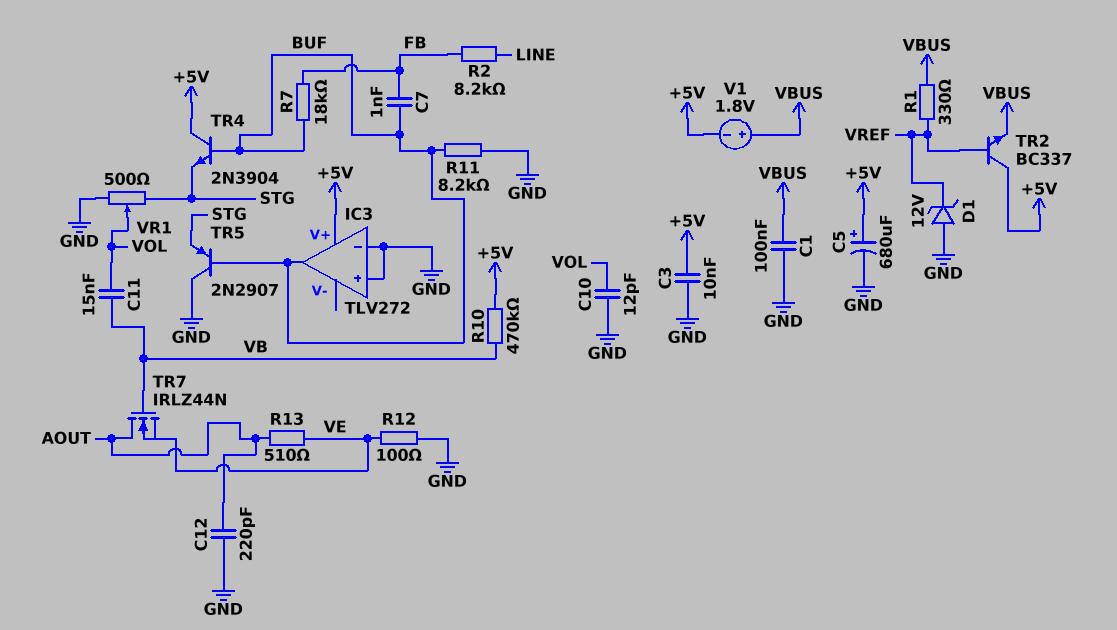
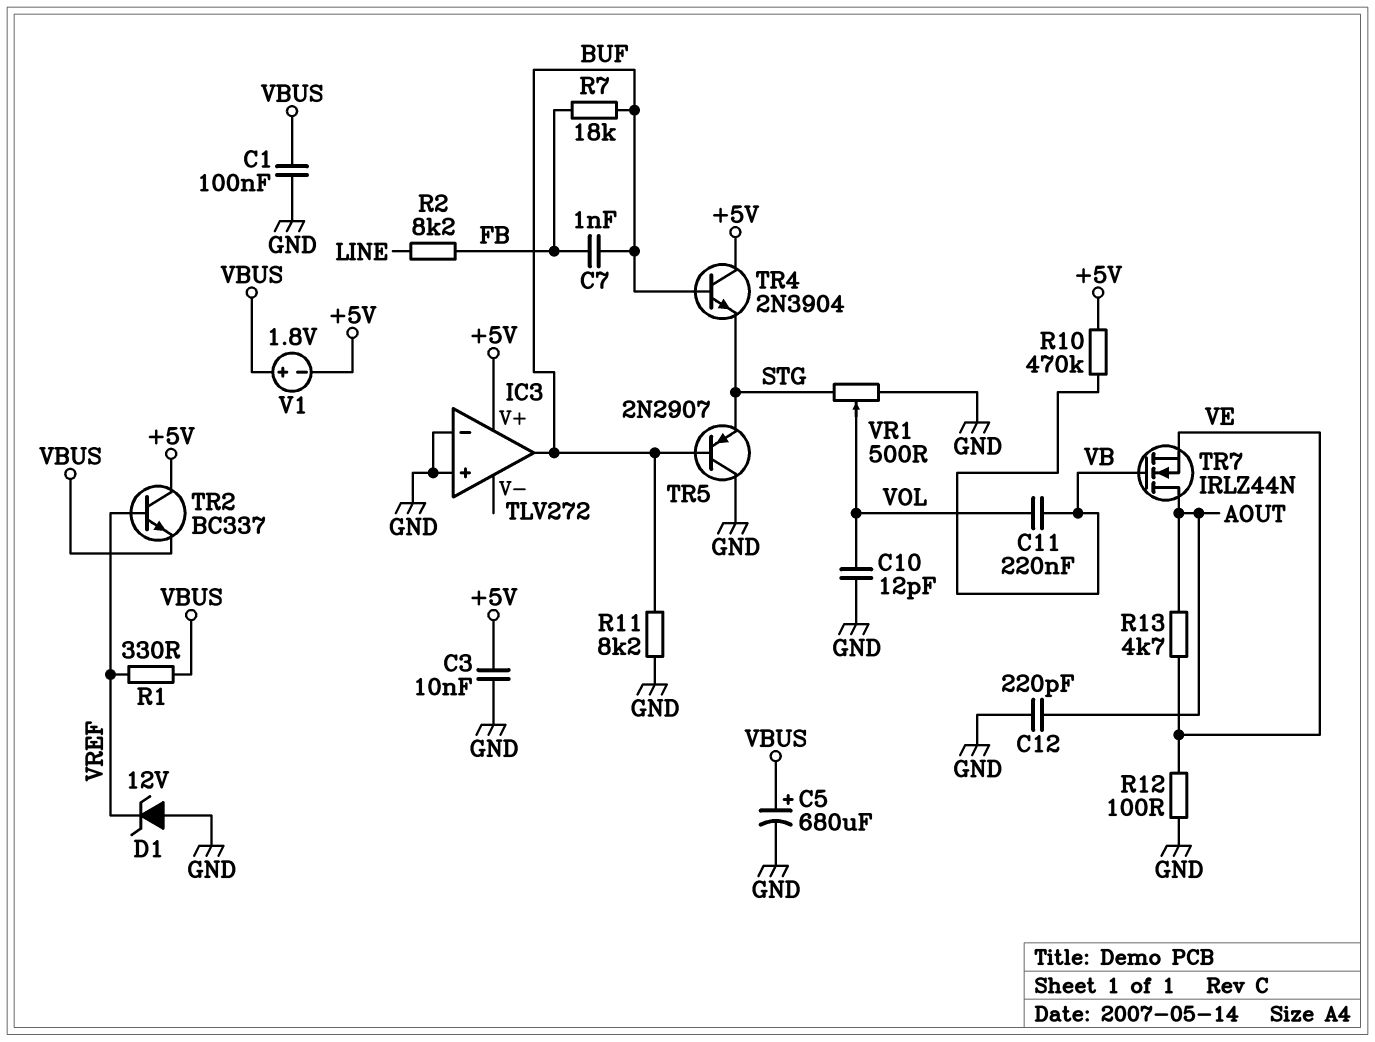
C5: 680uF (plus +5V, minus GND) -> 680uF (plus VBUS, minus GND)
C11: 15nF (VB, VOL) -> 220nF (VB, VOL)
R13: 510 (AOUT, VE) -> 4.7k (AOUT, VE)

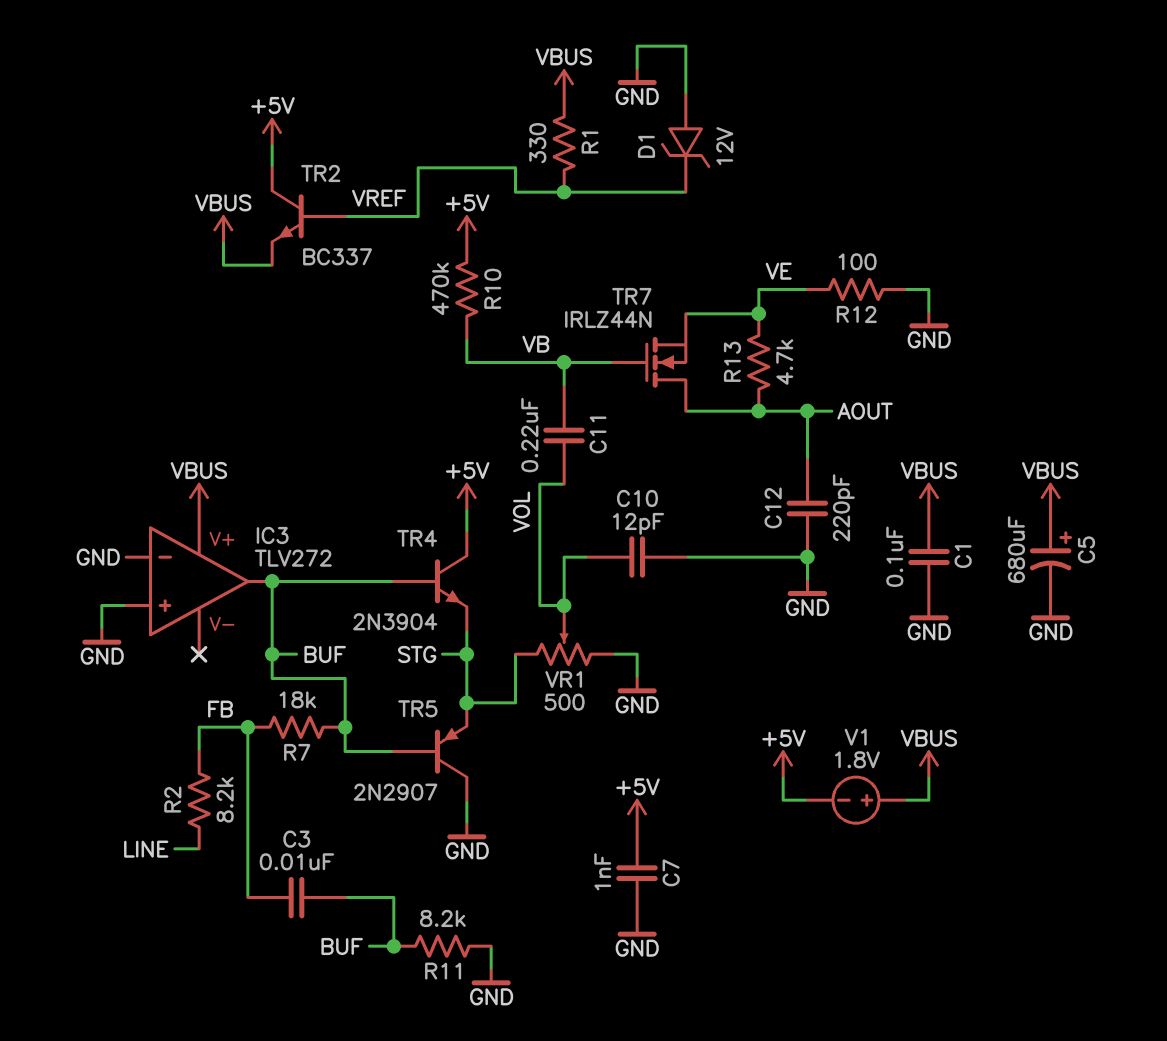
C3: 10nF (+5V, GND) -> 10nF (BUF, FB)
C7: 1nF (BUF, FB) -> 1nF (+5V, GND)
IC3 pin V+: +5V -> VBUS

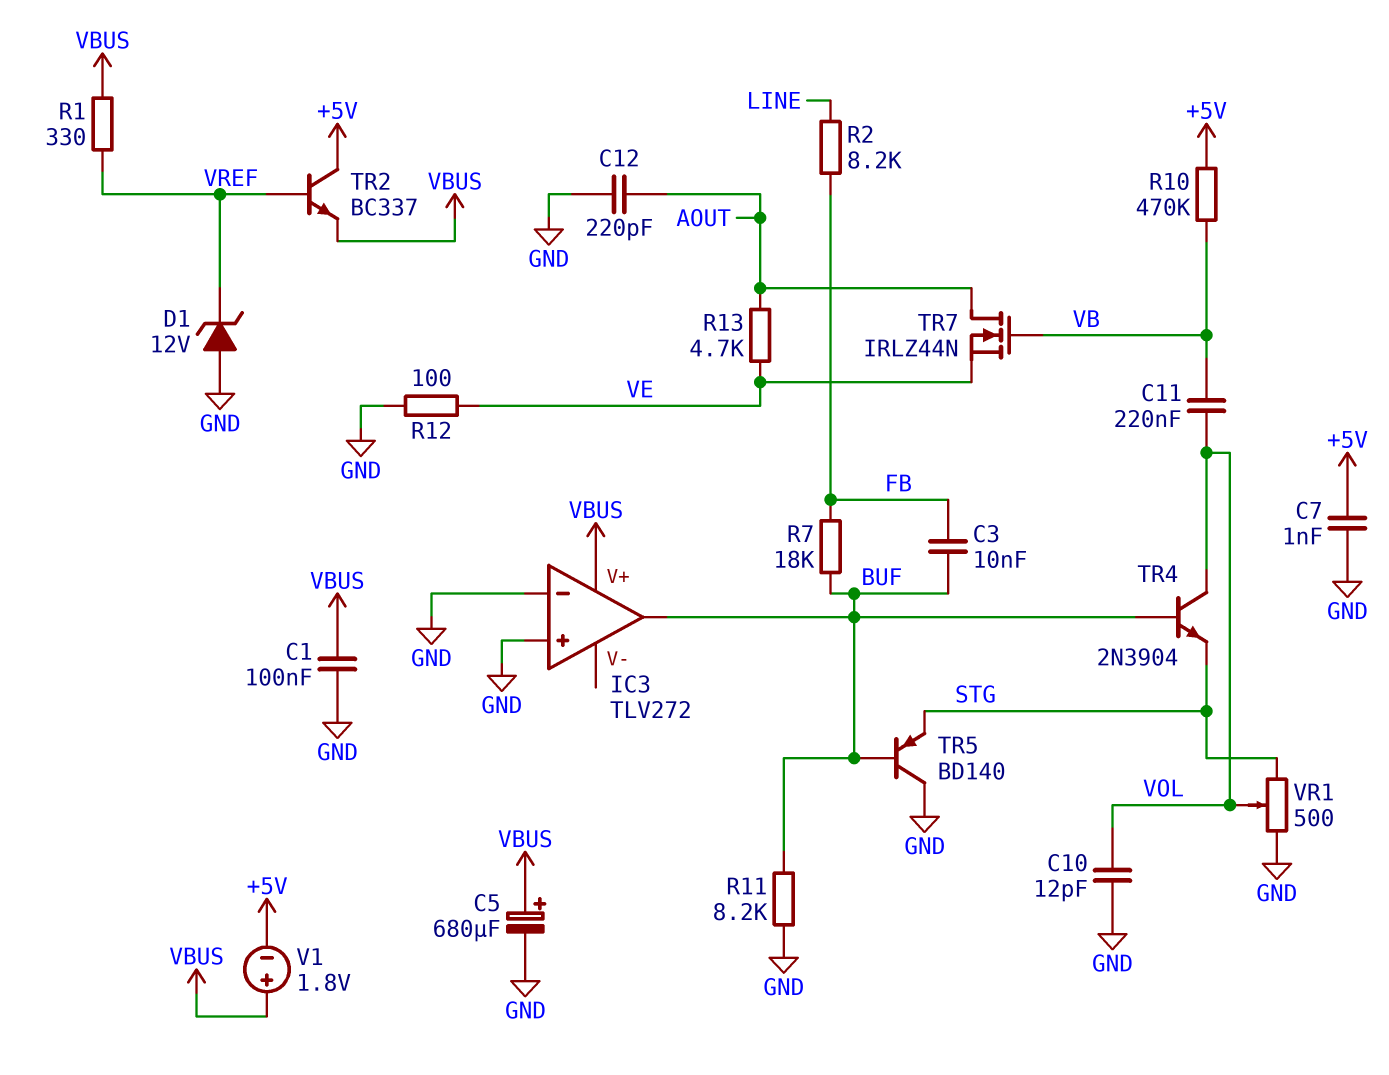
TR4: NPN 2N3904 (B BUF, C +5V, E STG) -> NPN 2N3904 (B BUF, C VOL, E STG)
TR5: PNP 2N2907 (B BUF, C GND, E STG) -> PNP BD140 (B BUF, C GND, E STG)

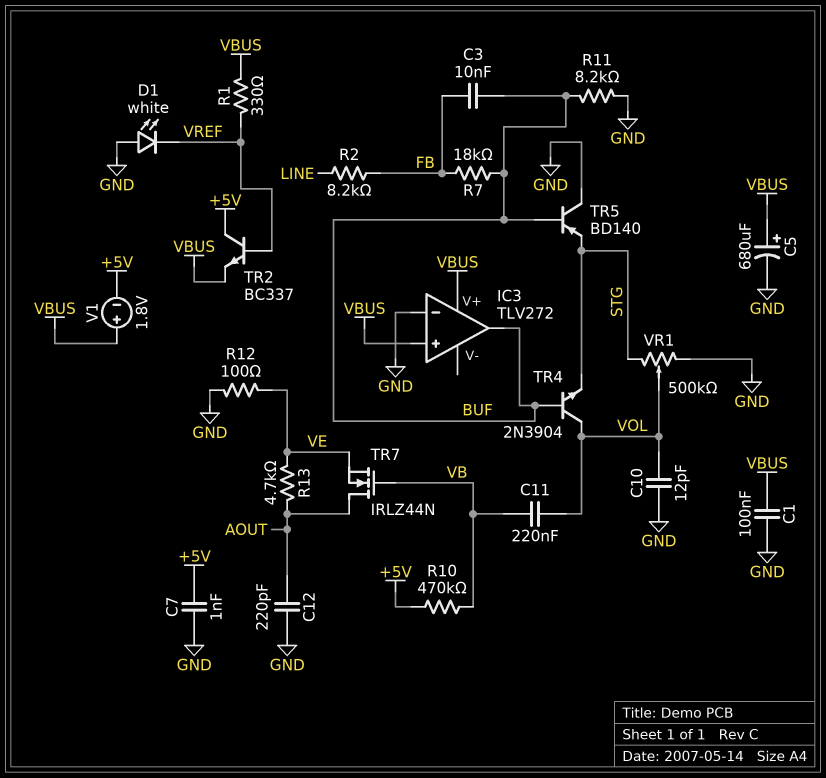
D1: zener 12V (A GND, K VREF) -> LED white (A GND, K VREF)
IC3 pin in+: GND -> VBUS
VR1: 500 (GND, STG, wiper VOL) -> 500k (GND, STG, wiper VOL)

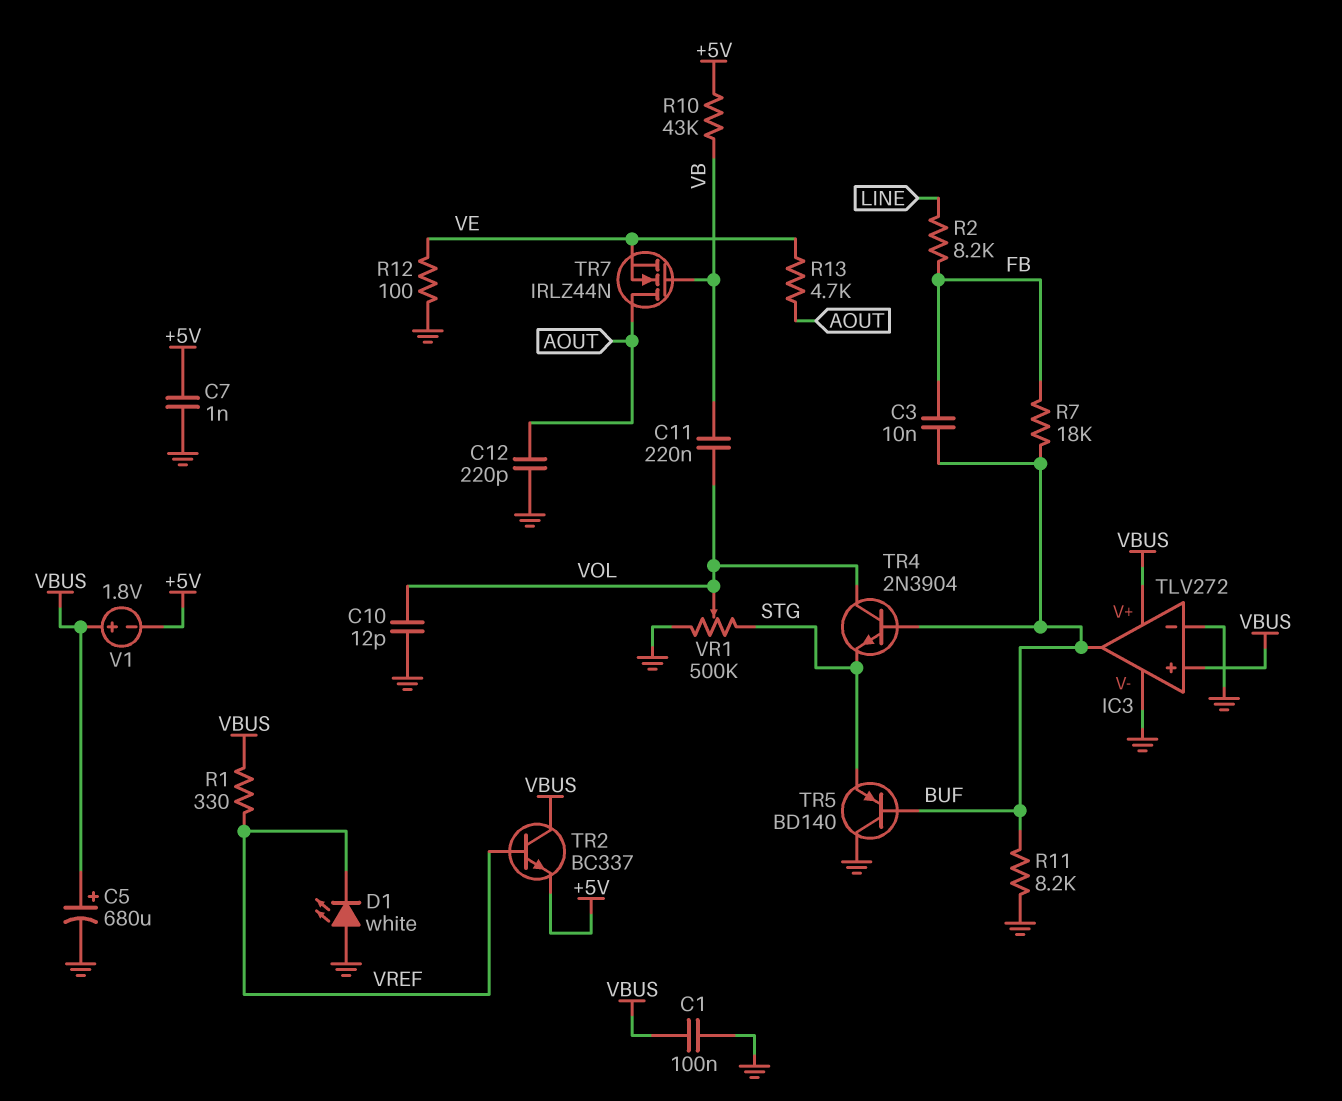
IC3 pin V-: none -> GND
R10: 470k (+5V, VB) -> 43k (+5V, VB)
TR2: NPN BC337 (B VREF, C +5V, E VBUS) -> NPN BC337 (B VREF, C VBUS, E +5V)

